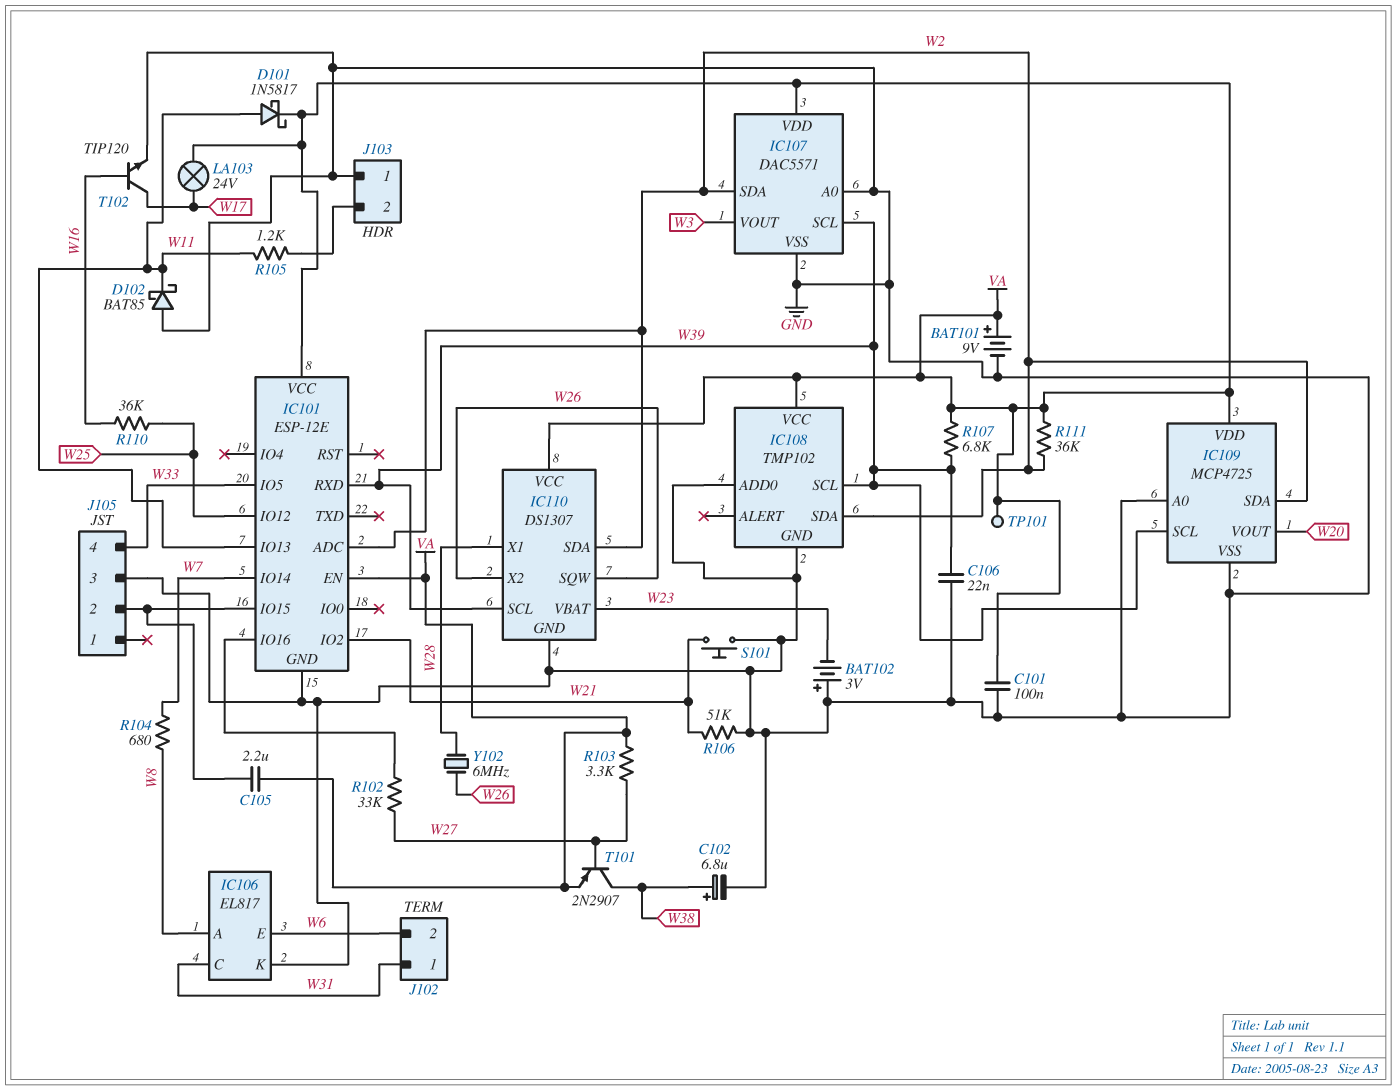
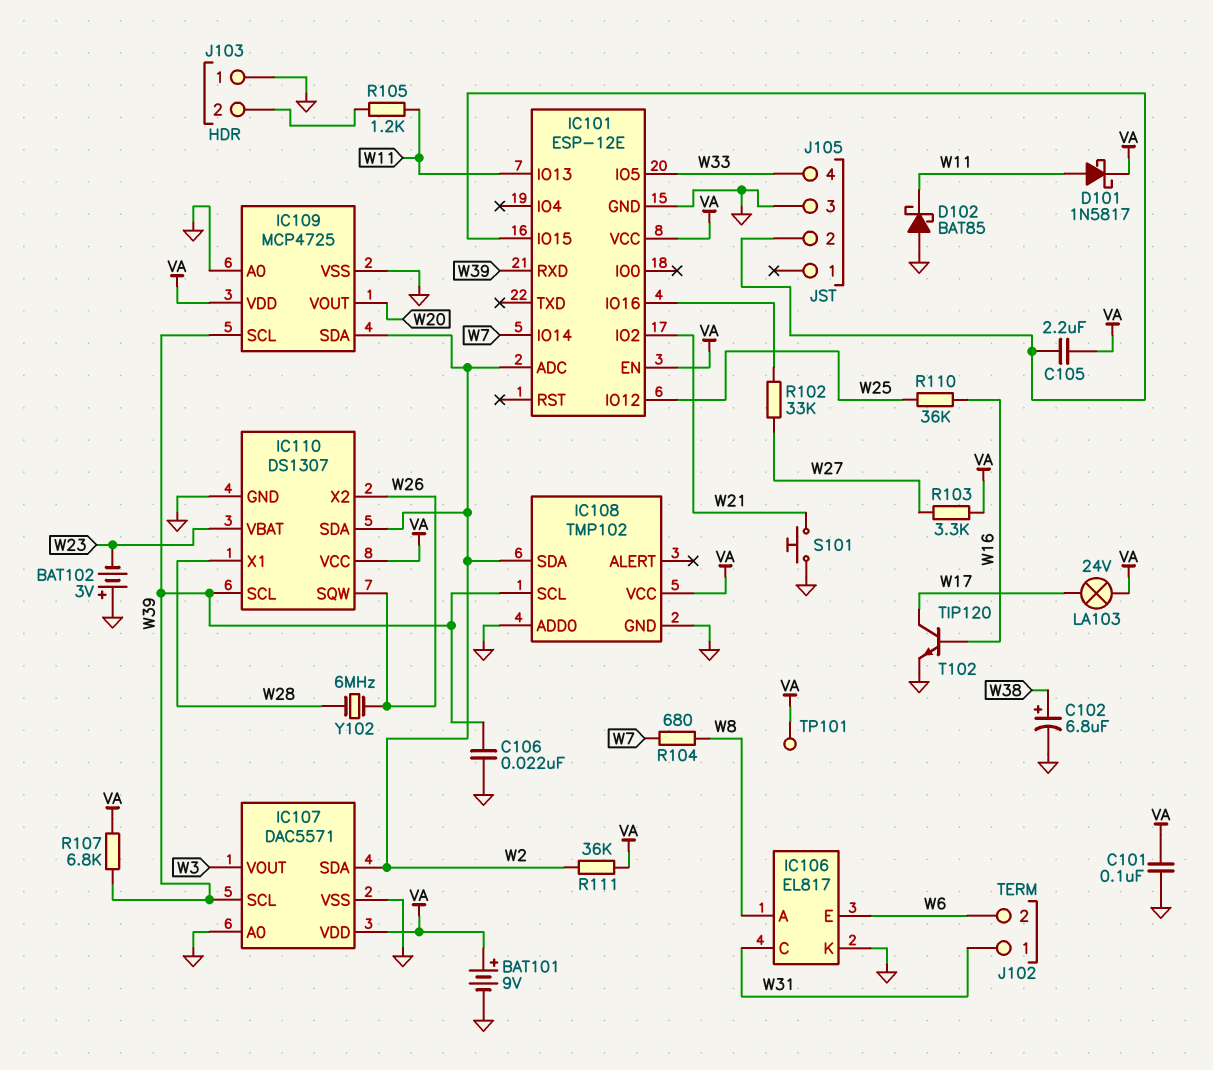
R106: 51k (GND, W21) -> none
T101: PNP 2N2907 (B W27, C W38, E VA) -> none

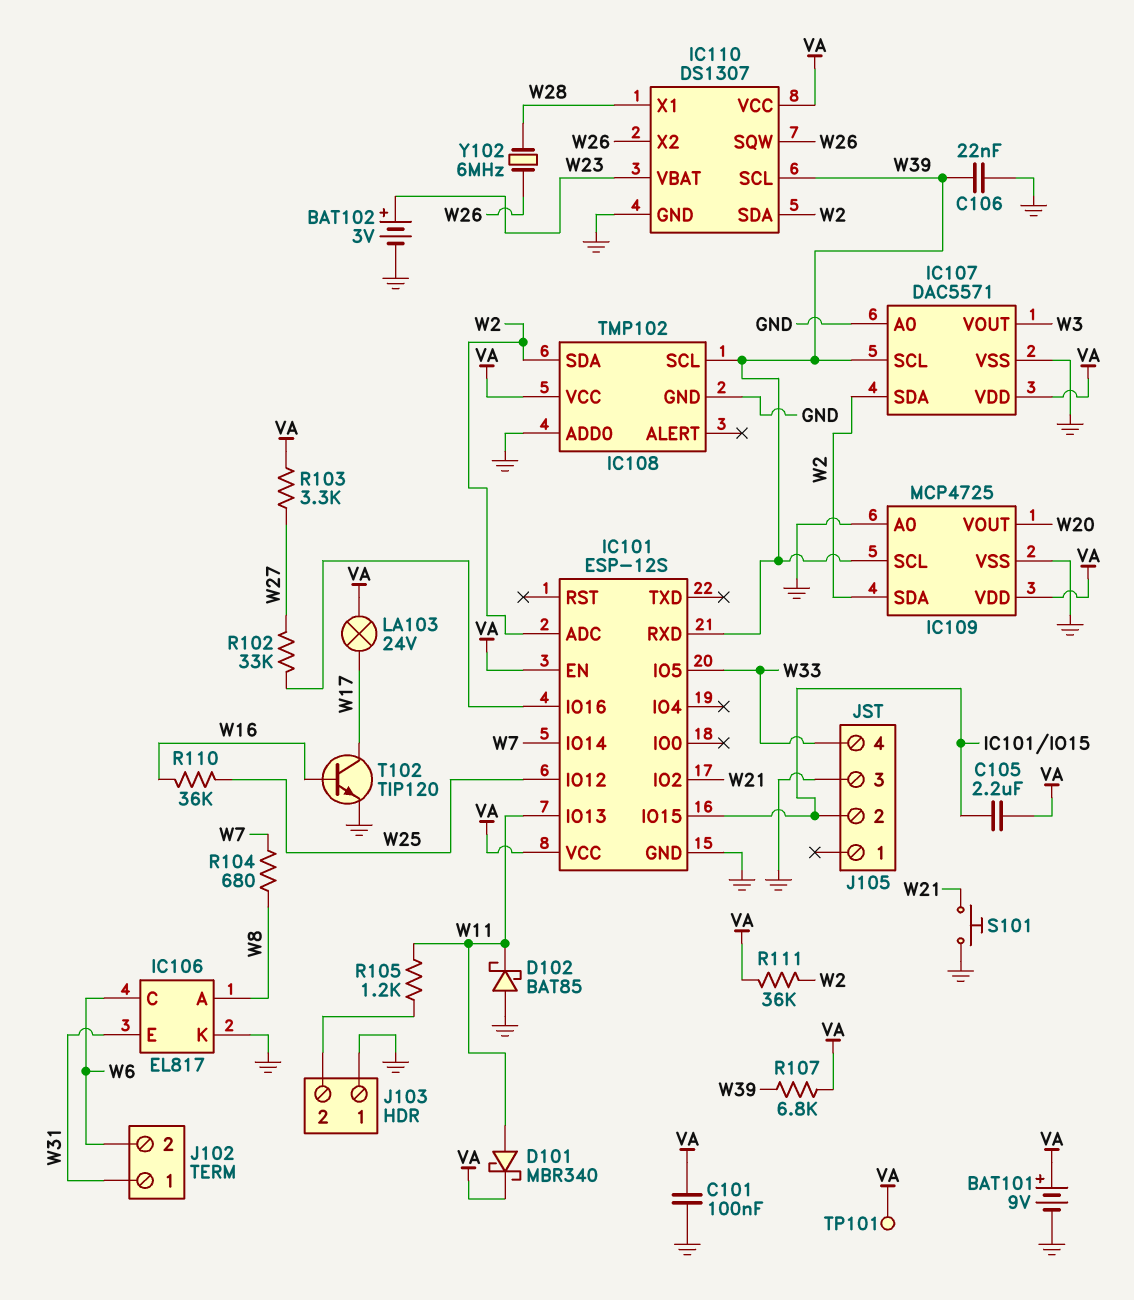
BAT102: 3V (plus GND, minus W23) -> 3V (plus W23, minus GND)
C102: 6.8uF (plus W38, minus GND) -> none
D101: schottky 1N5817 (A W11, K VA) -> schottky MBR340 (A W11, K VA)
IC101: ESP-12E -> ESP-12S
IC106 pin C: W31 -> W6
IC106 pin E: W6 -> W31

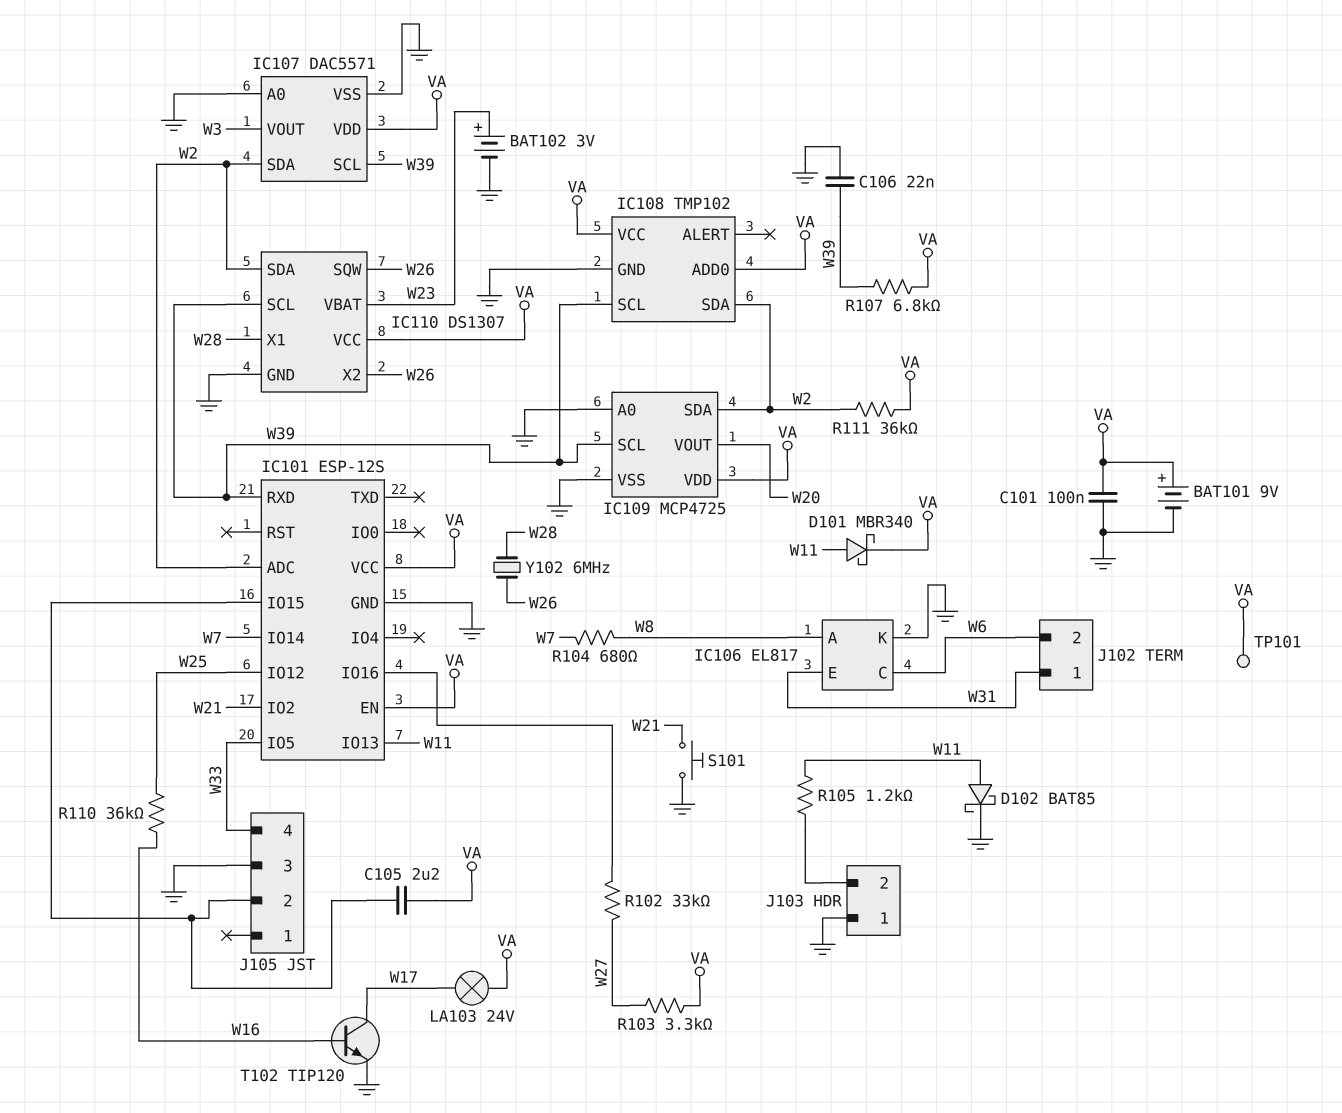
D102: schottky BAT85 (A GND, K W11) -> schottky BAT85 (A W11, K GND)
IC108 pin ADD0: GND -> VA

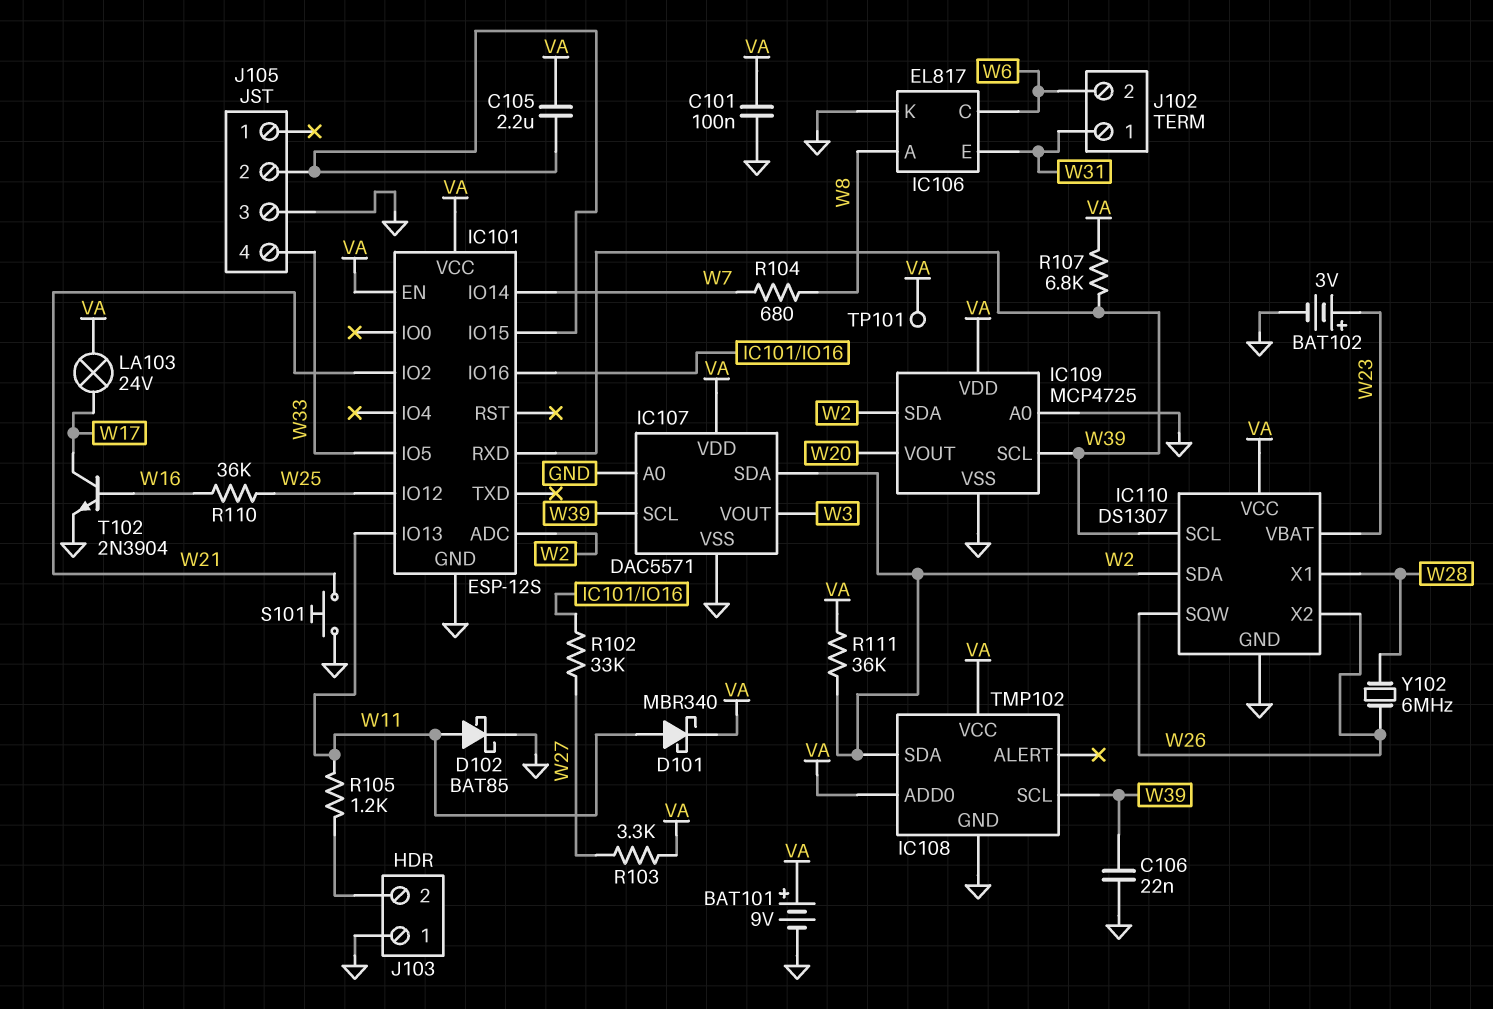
T102: NPN TIP120 (B W16, C W17, E GND) -> NPN 2N3904 (B W16, C W17, E GND)

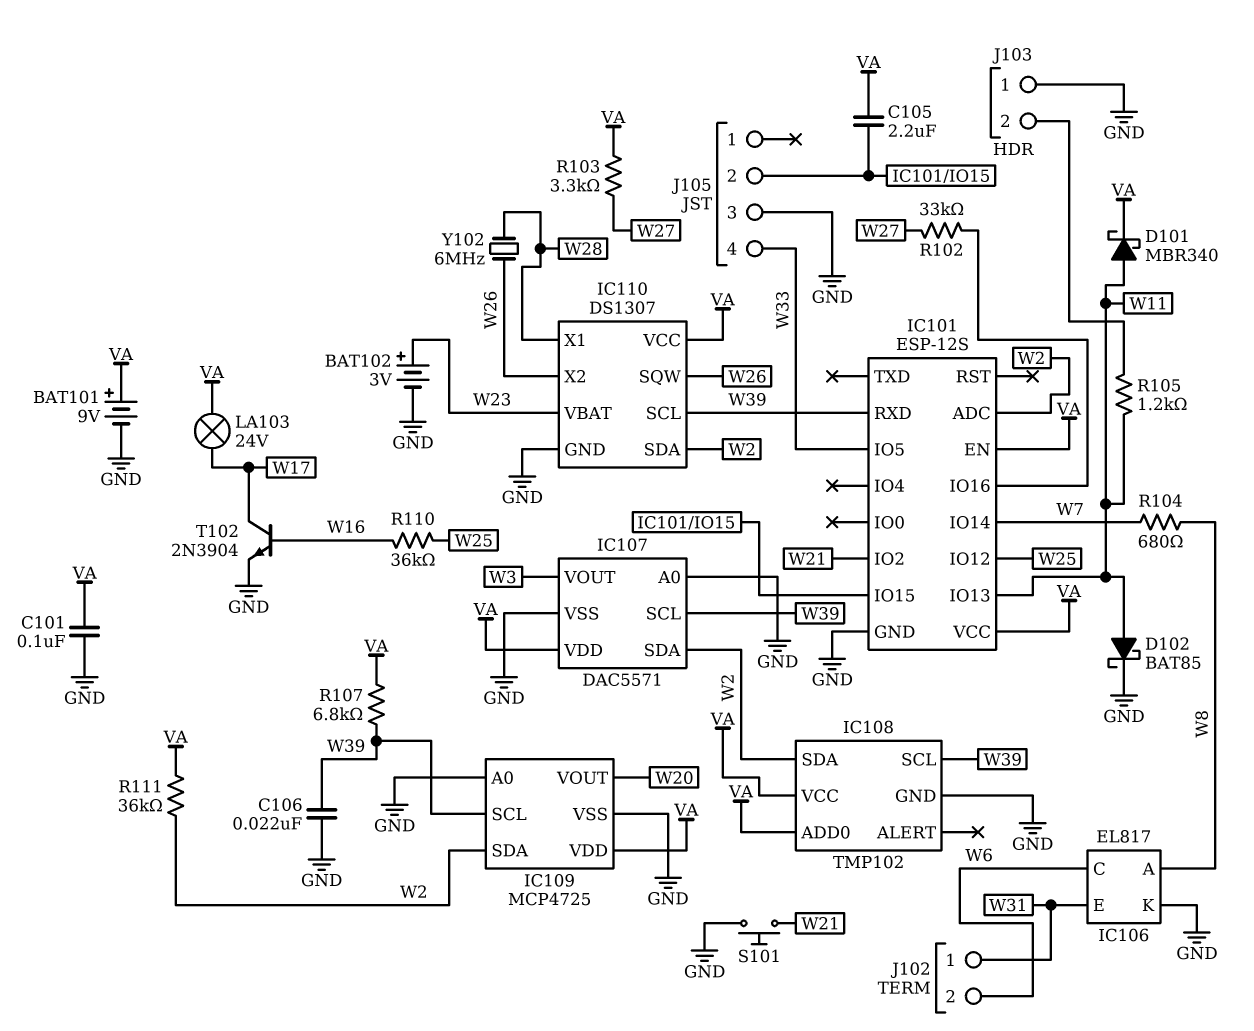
TP101: test point (VA) -> none

